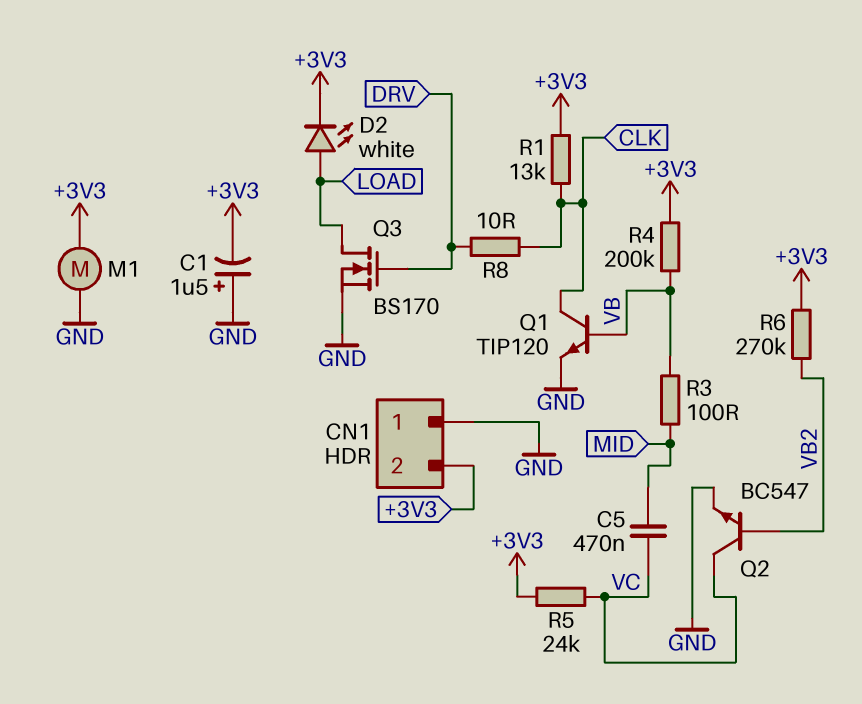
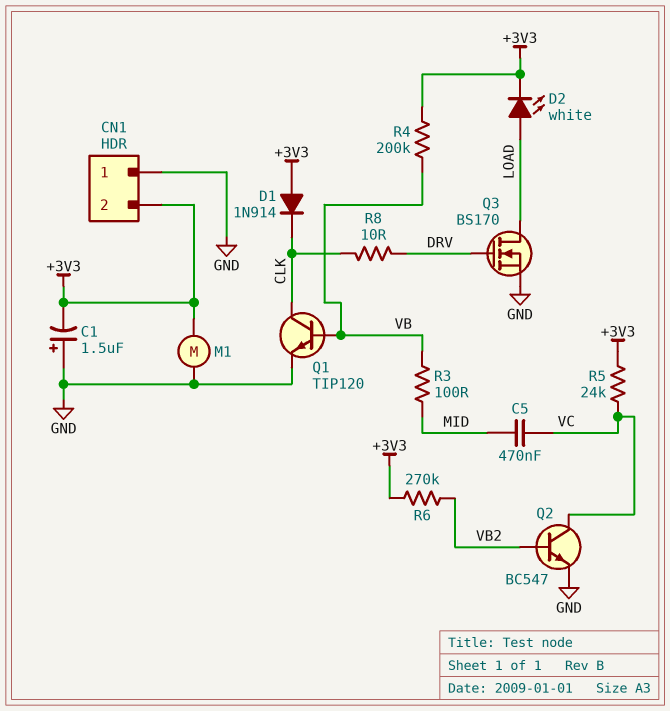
D1: none -> diode 1N914 (A +3V3, K CLK)
R1: 13k (+3V3, CLK) -> none

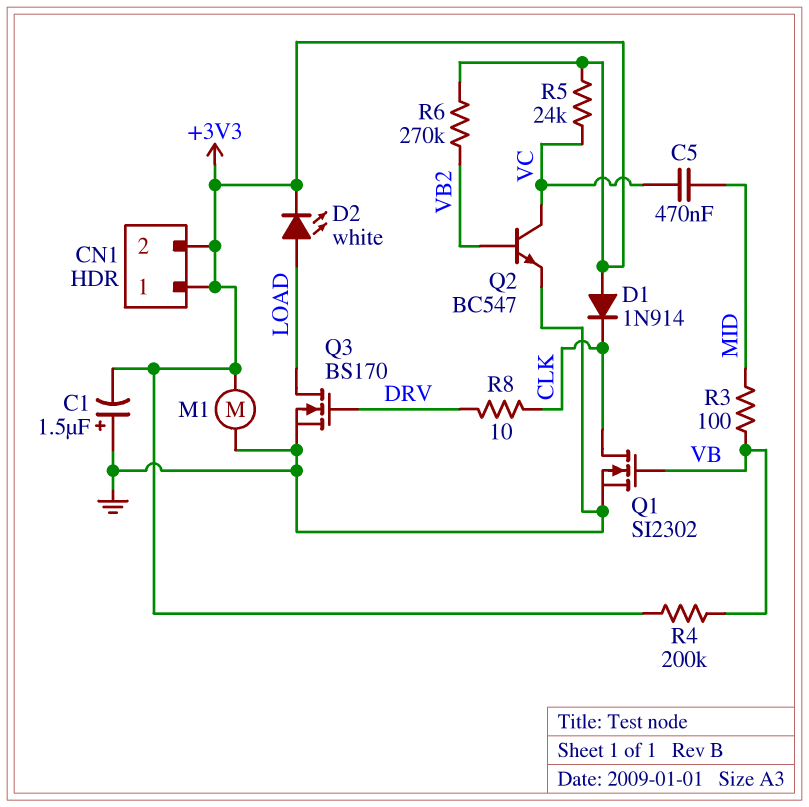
CN1 pin 1: GND -> +3V3
Q1: NPN TIP120 (B VB, C CLK, E GND) -> NMOS SI2302 (G VB, D CLK, S GND)

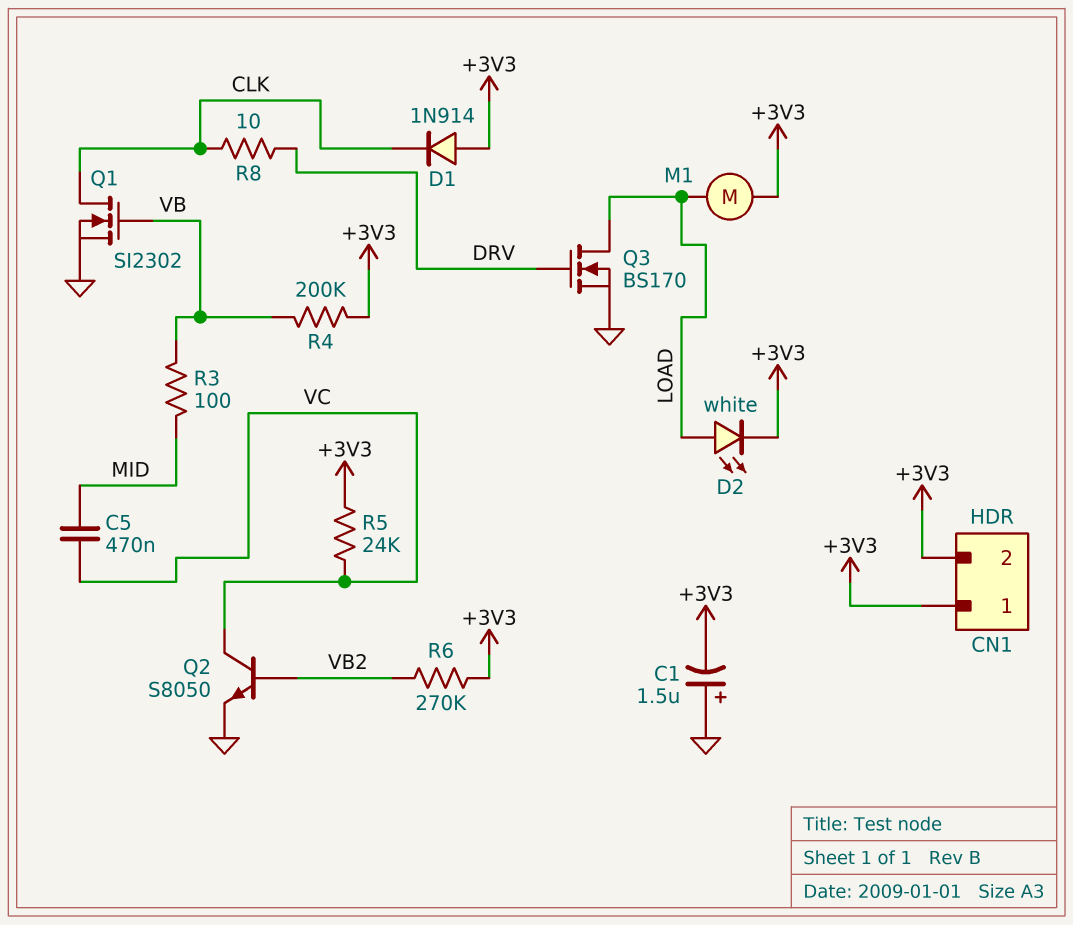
M1: motor (+3V3, GND) -> motor (+3V3, LOAD)
Q2: NPN BC547 (B VB2, C VC, E GND) -> NPN S8050 (B VB2, C VC, E GND)

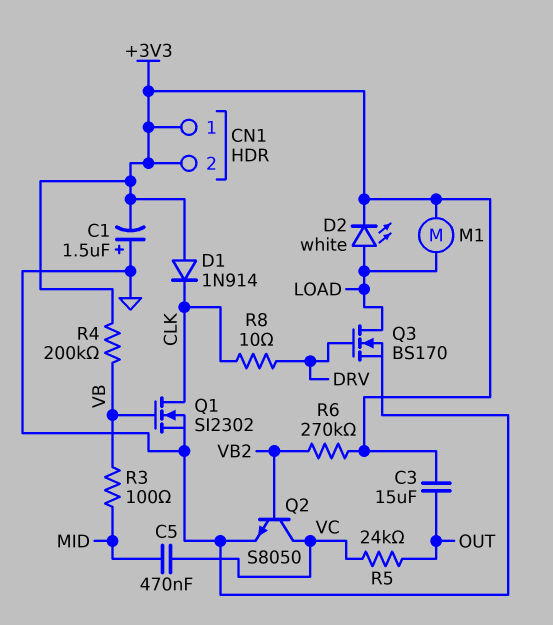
C3: none -> 15uF (+3V3, OUT)
R5: 24k (+3V3, VC) -> 24k (OUT, VC)

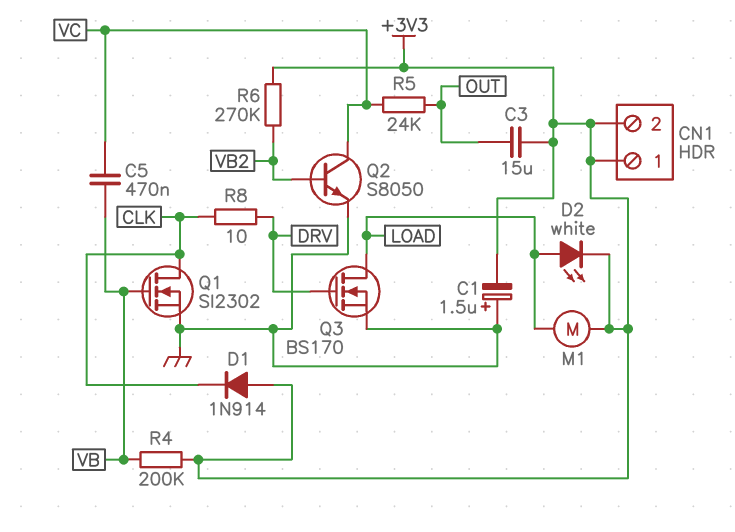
C5: 470nF (MID, VC) -> 470nF (VB, VC)
R3: 100 (MID, VB) -> none

